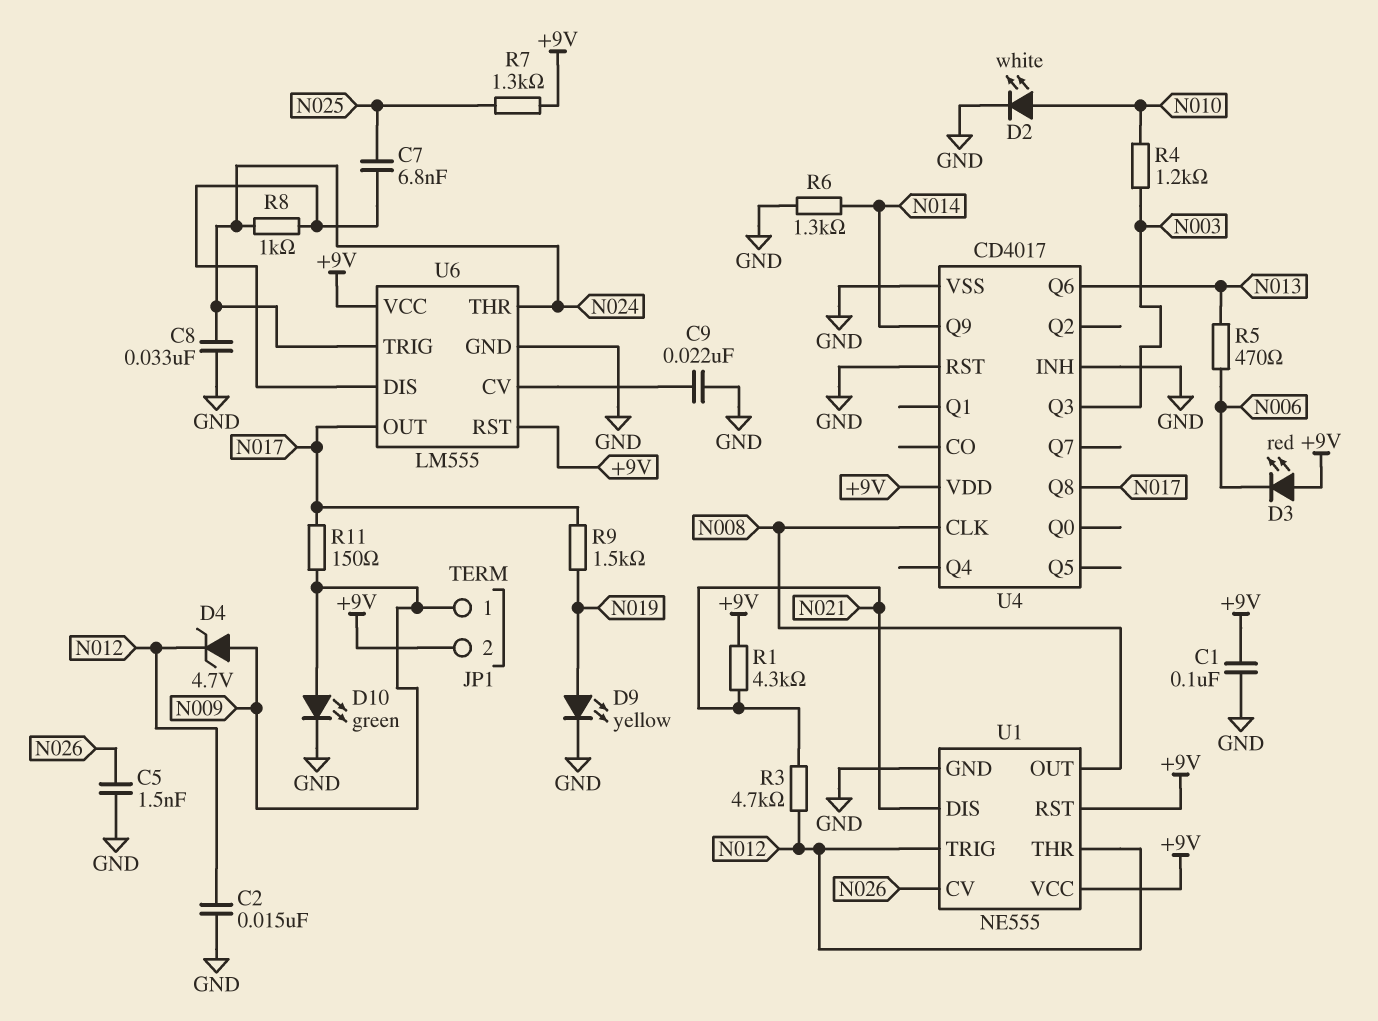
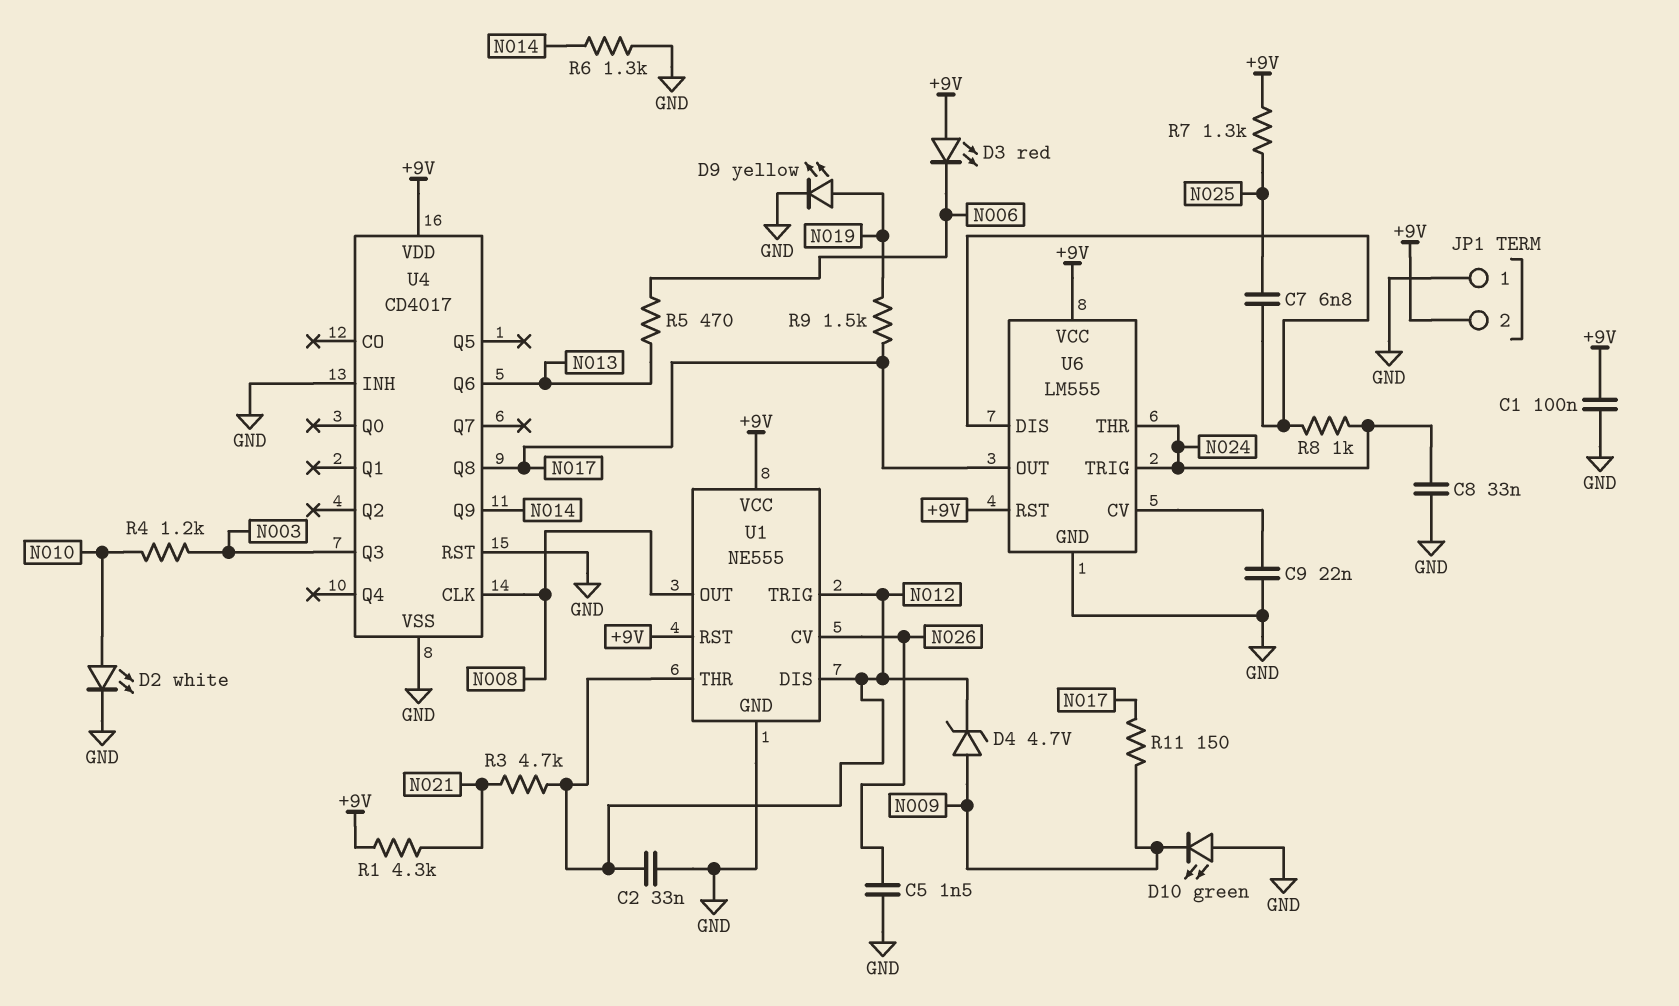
C2: 15nF (GND, N012) -> 33nF (GND, N012)
D10: LED green (A N009, K GND) -> LED green (A GND, K N009)
JP1 pin 1: N009 -> GND
U1 pin DIS: N021 -> N012

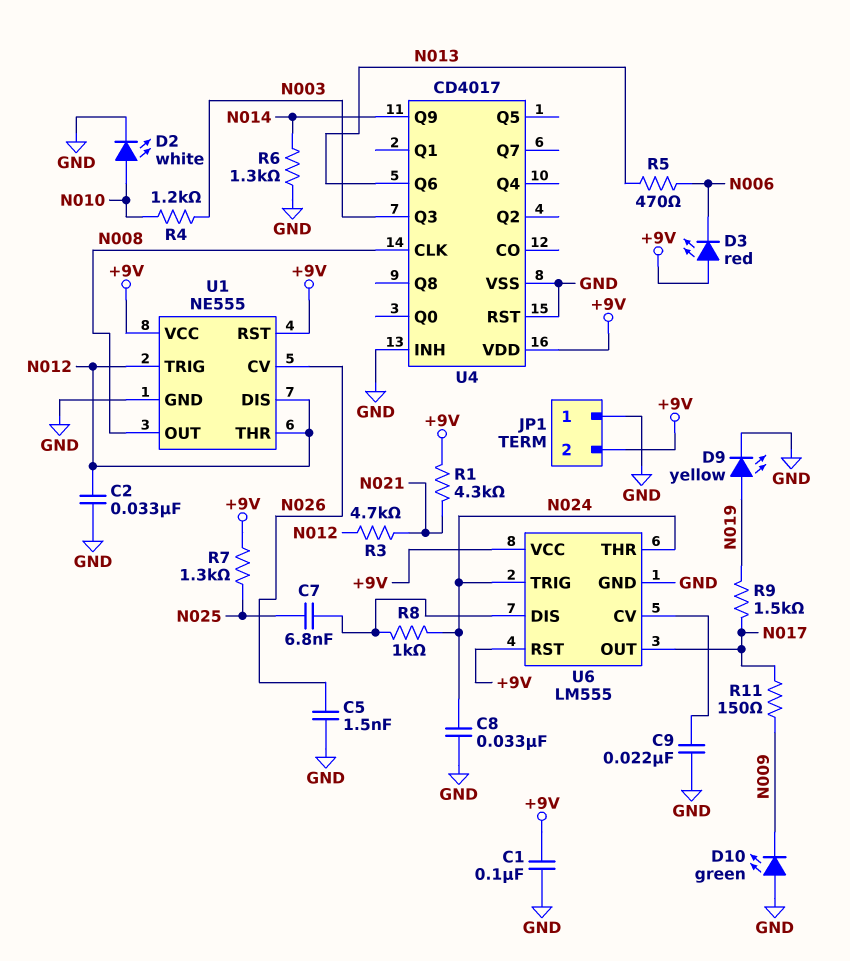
D4: zener 4.7V (A N009, K N012) -> none
U4 pin Q8: N017 -> none

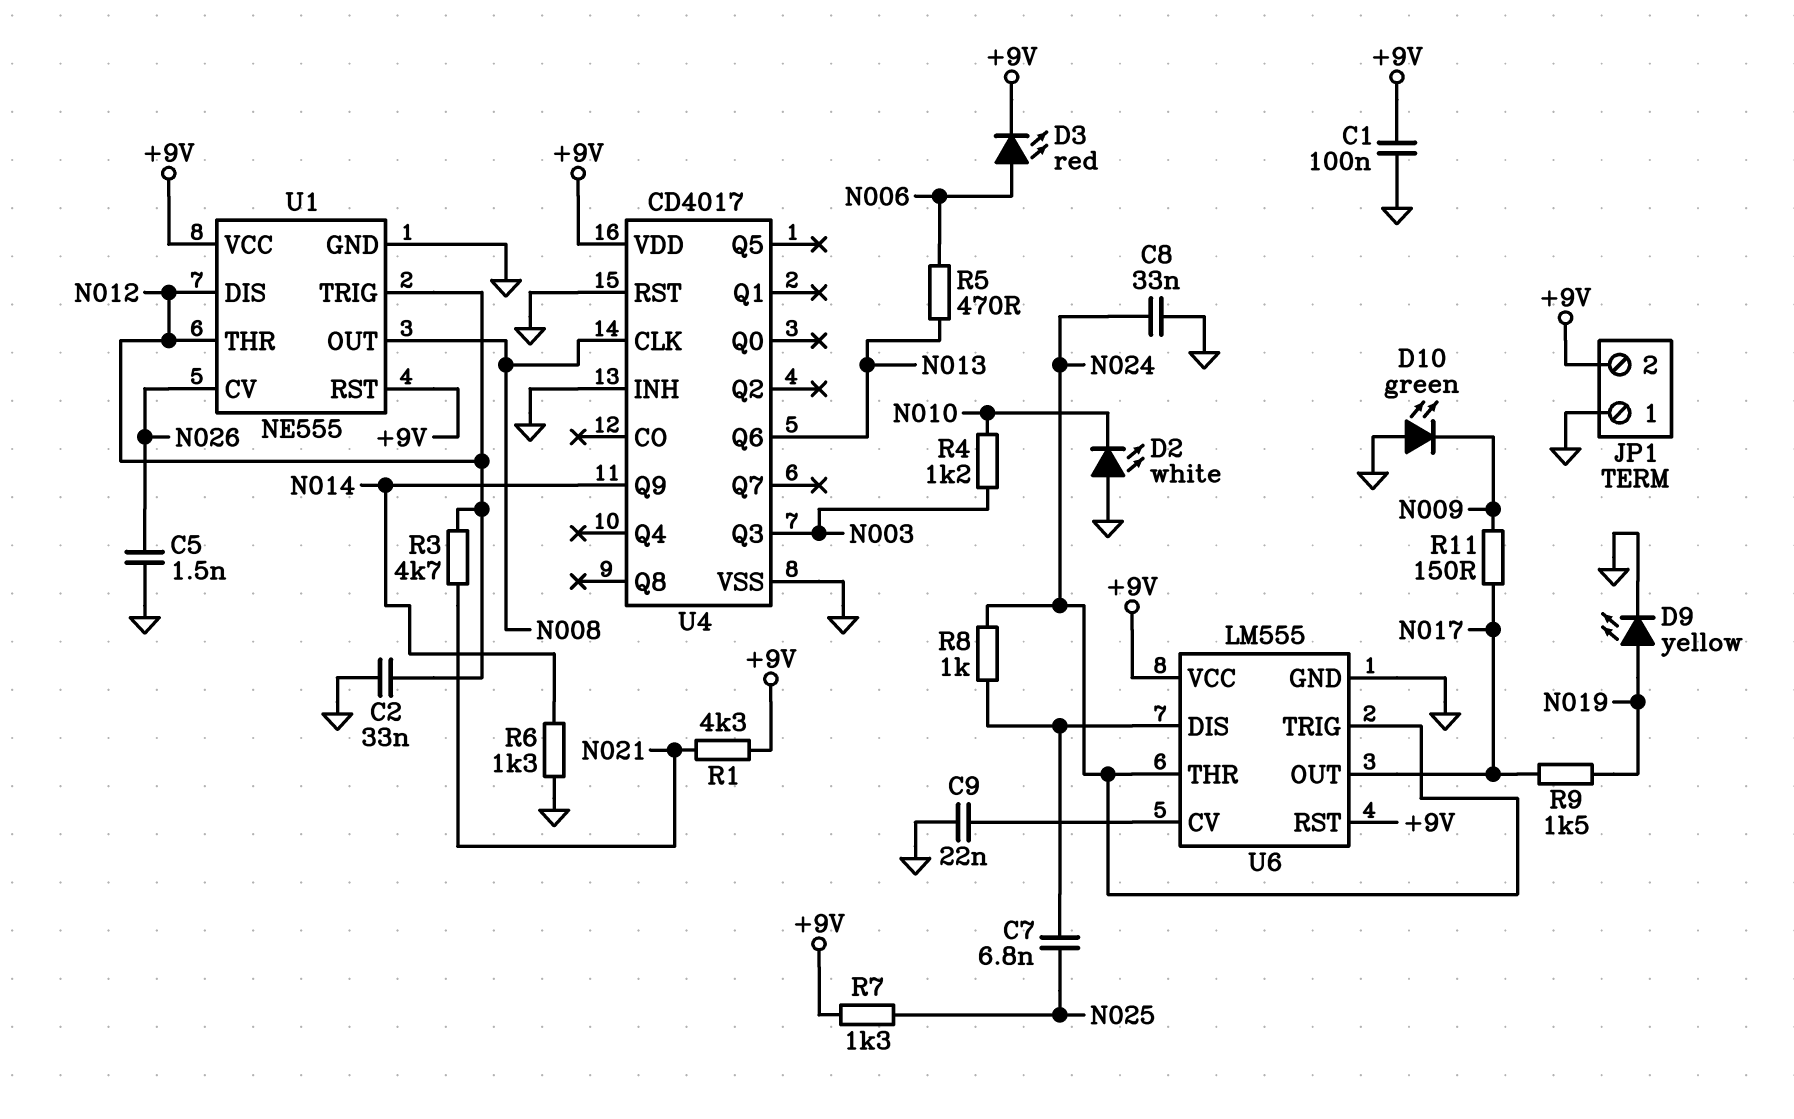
D2: LED white (A N010, K GND) -> LED white (A GND, K N010)
D3: LED red (A +9V, K N006) -> LED red (A N006, K +9V)

